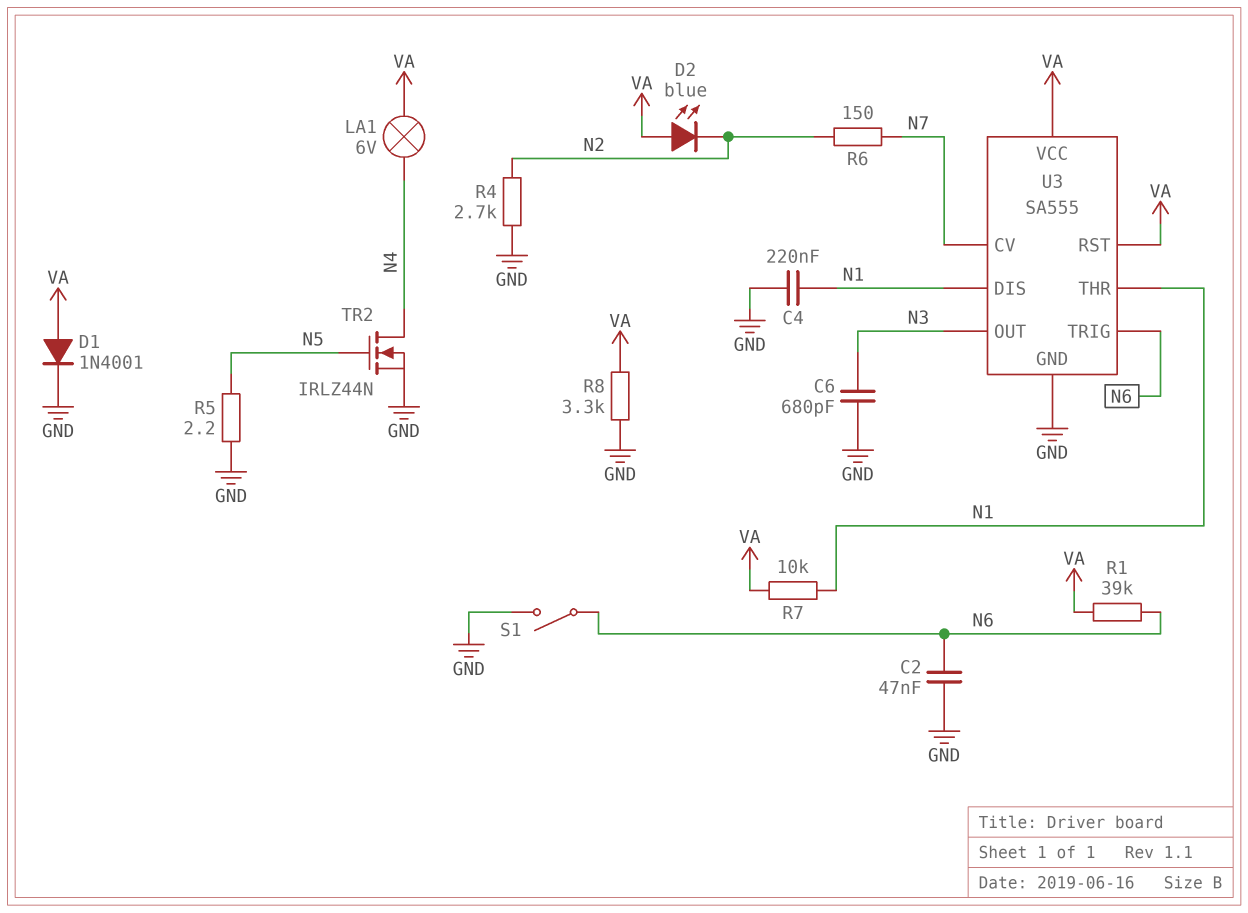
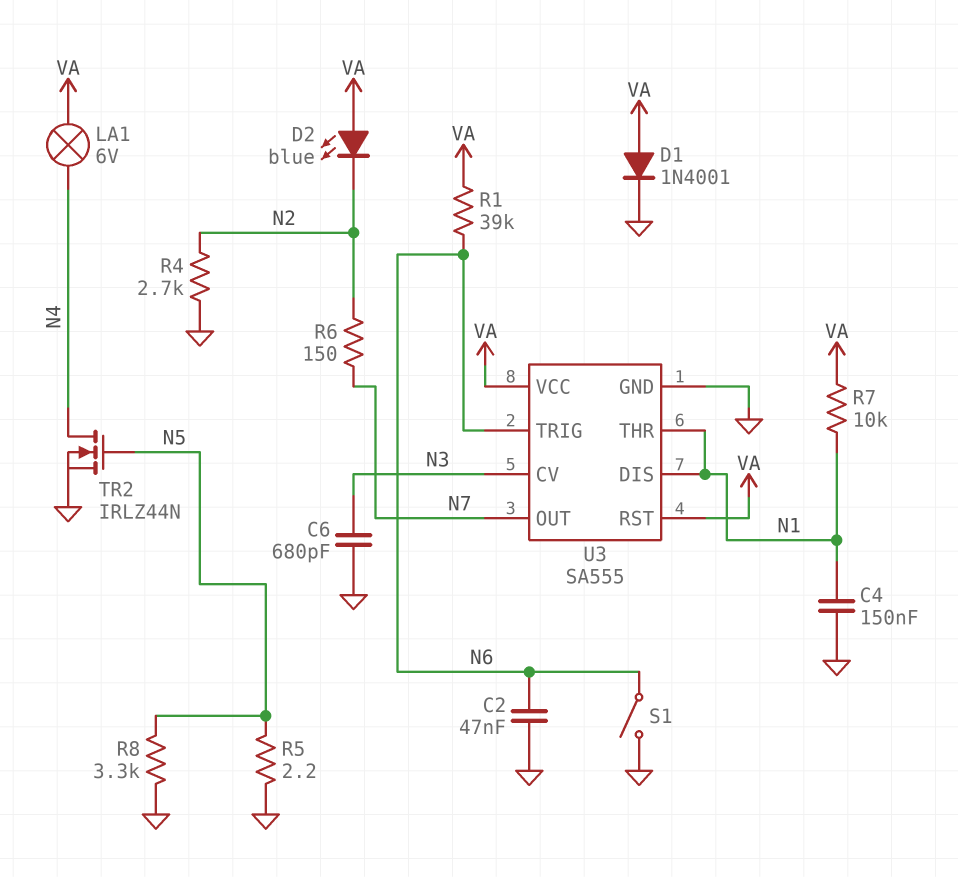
C4: 220nF (GND, N1) -> 150nF (GND, N1)
R8: 3.3k (GND, VA) -> 3.3k (GND, N5)
U3 pin CV: N7 -> N3
U3 pin OUT: N3 -> N7

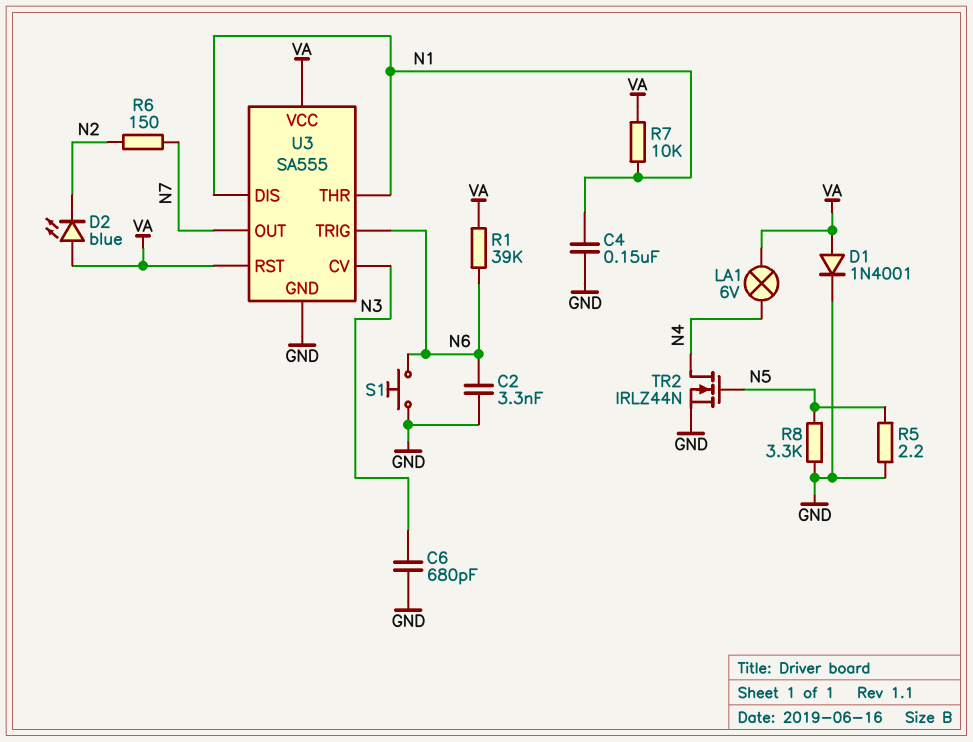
C2: 47nF (GND, N6) -> 3.3nF (GND, N6)
R4: 2.7k (GND, N2) -> none
S1: switch (GND, N6) -> button (GND, N6)

